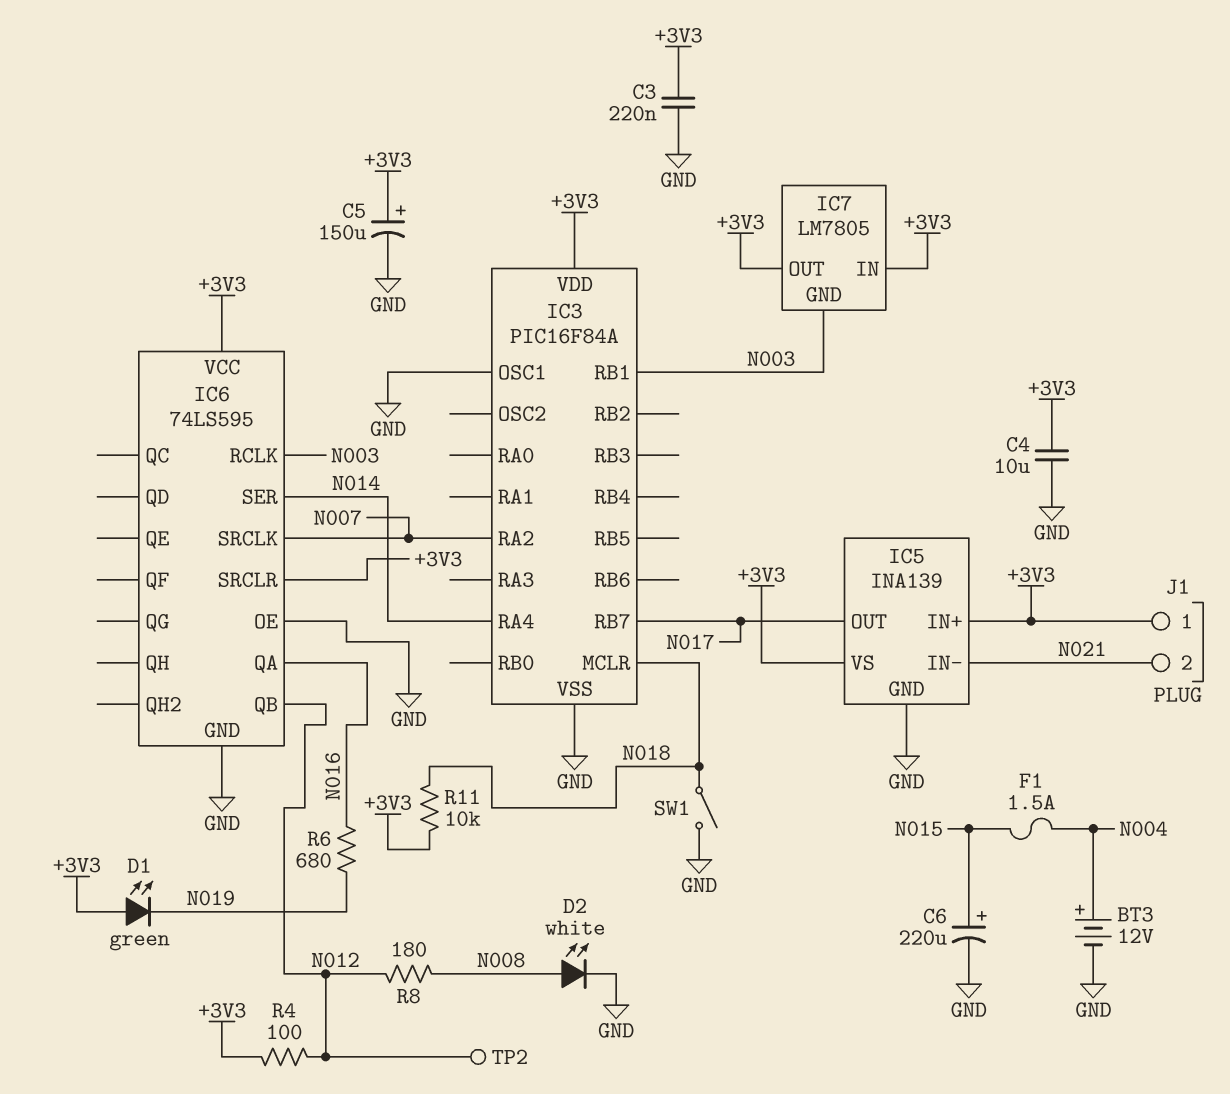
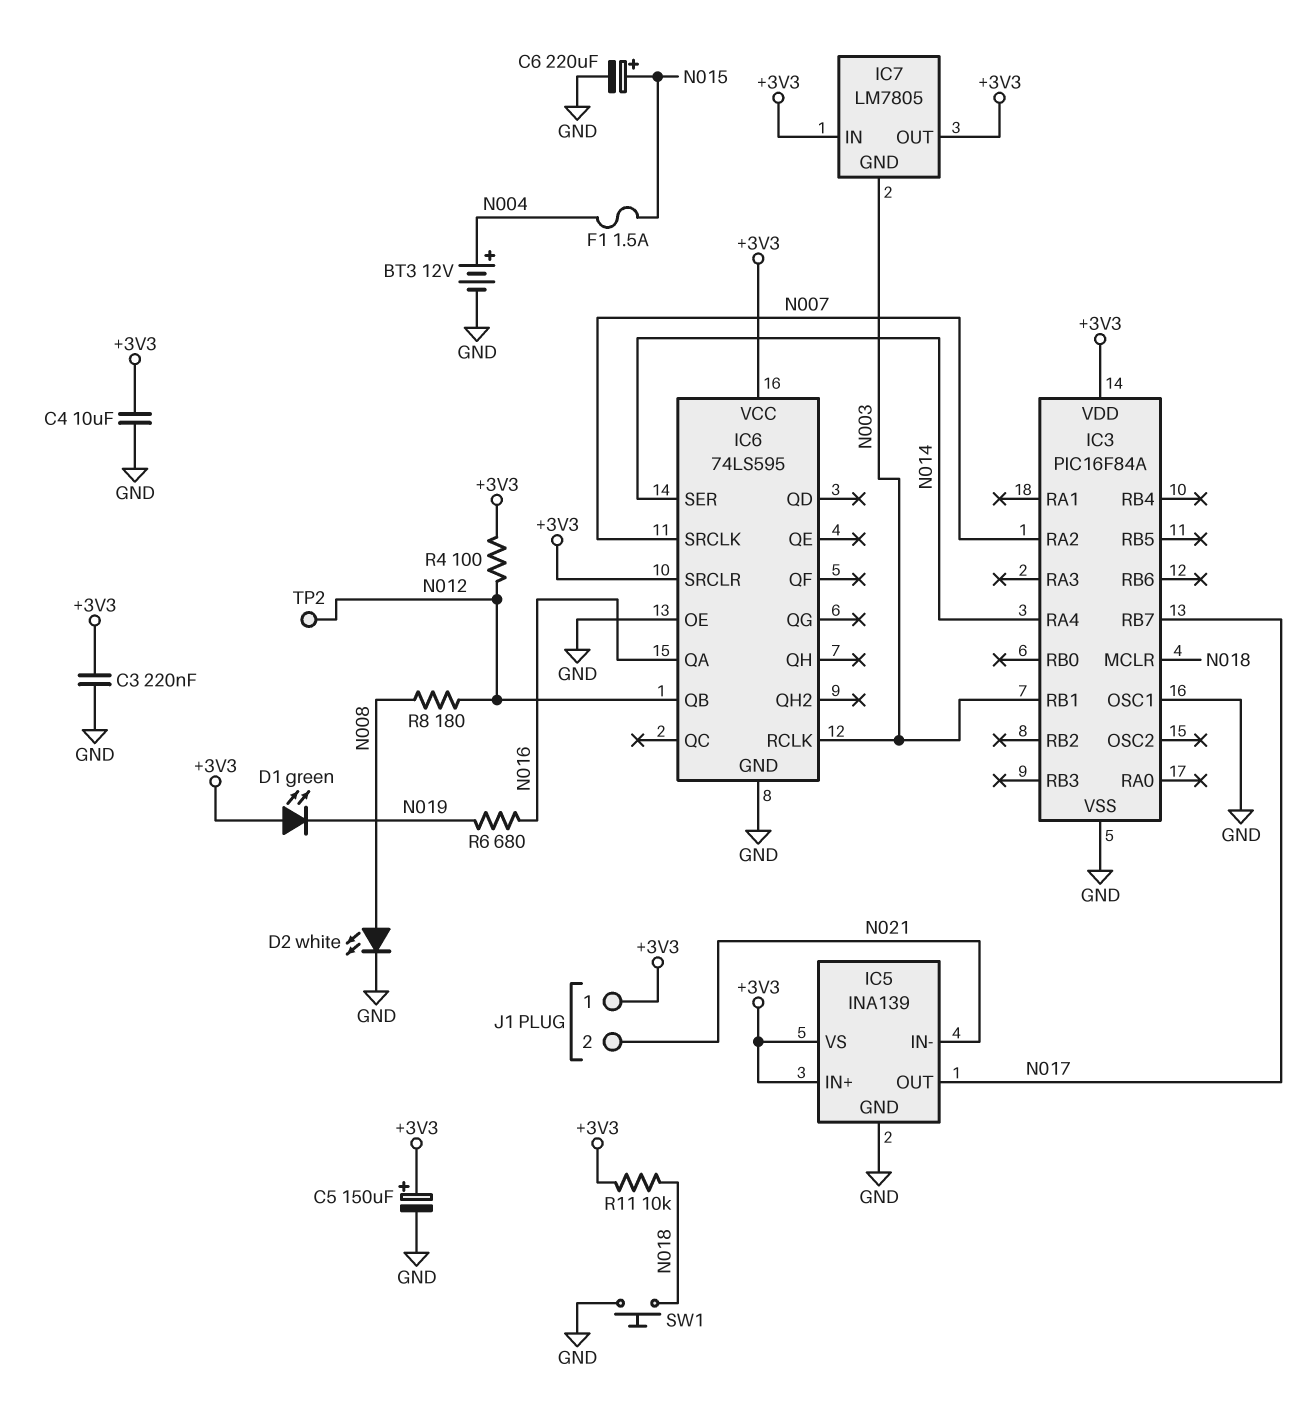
SW1: switch (GND, N018) -> button (GND, N018)

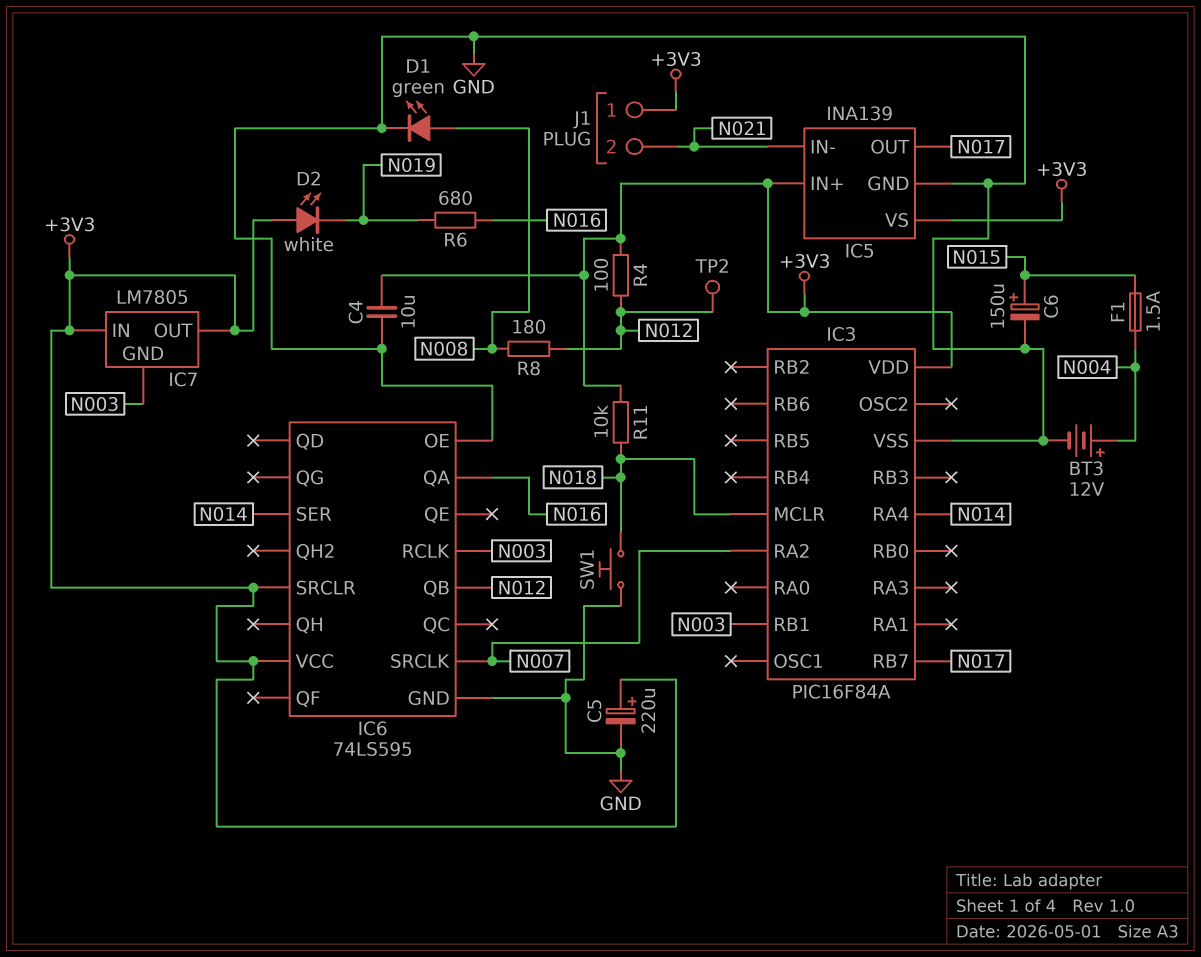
C3: 220nF (+3V3, GND) -> none
C5: 150uF (plus +3V3, minus GND) -> 220uF (plus +3V3, minus GND)
C6: 220uF (plus N015, minus GND) -> 150uF (plus N015, minus GND)
D1: LED green (A +3V3, K N019) -> LED green (A N008, K GND)
D2: LED white (A N008, K GND) -> LED white (A +3V3, K N019)
IC3 pin OSC1: GND -> none

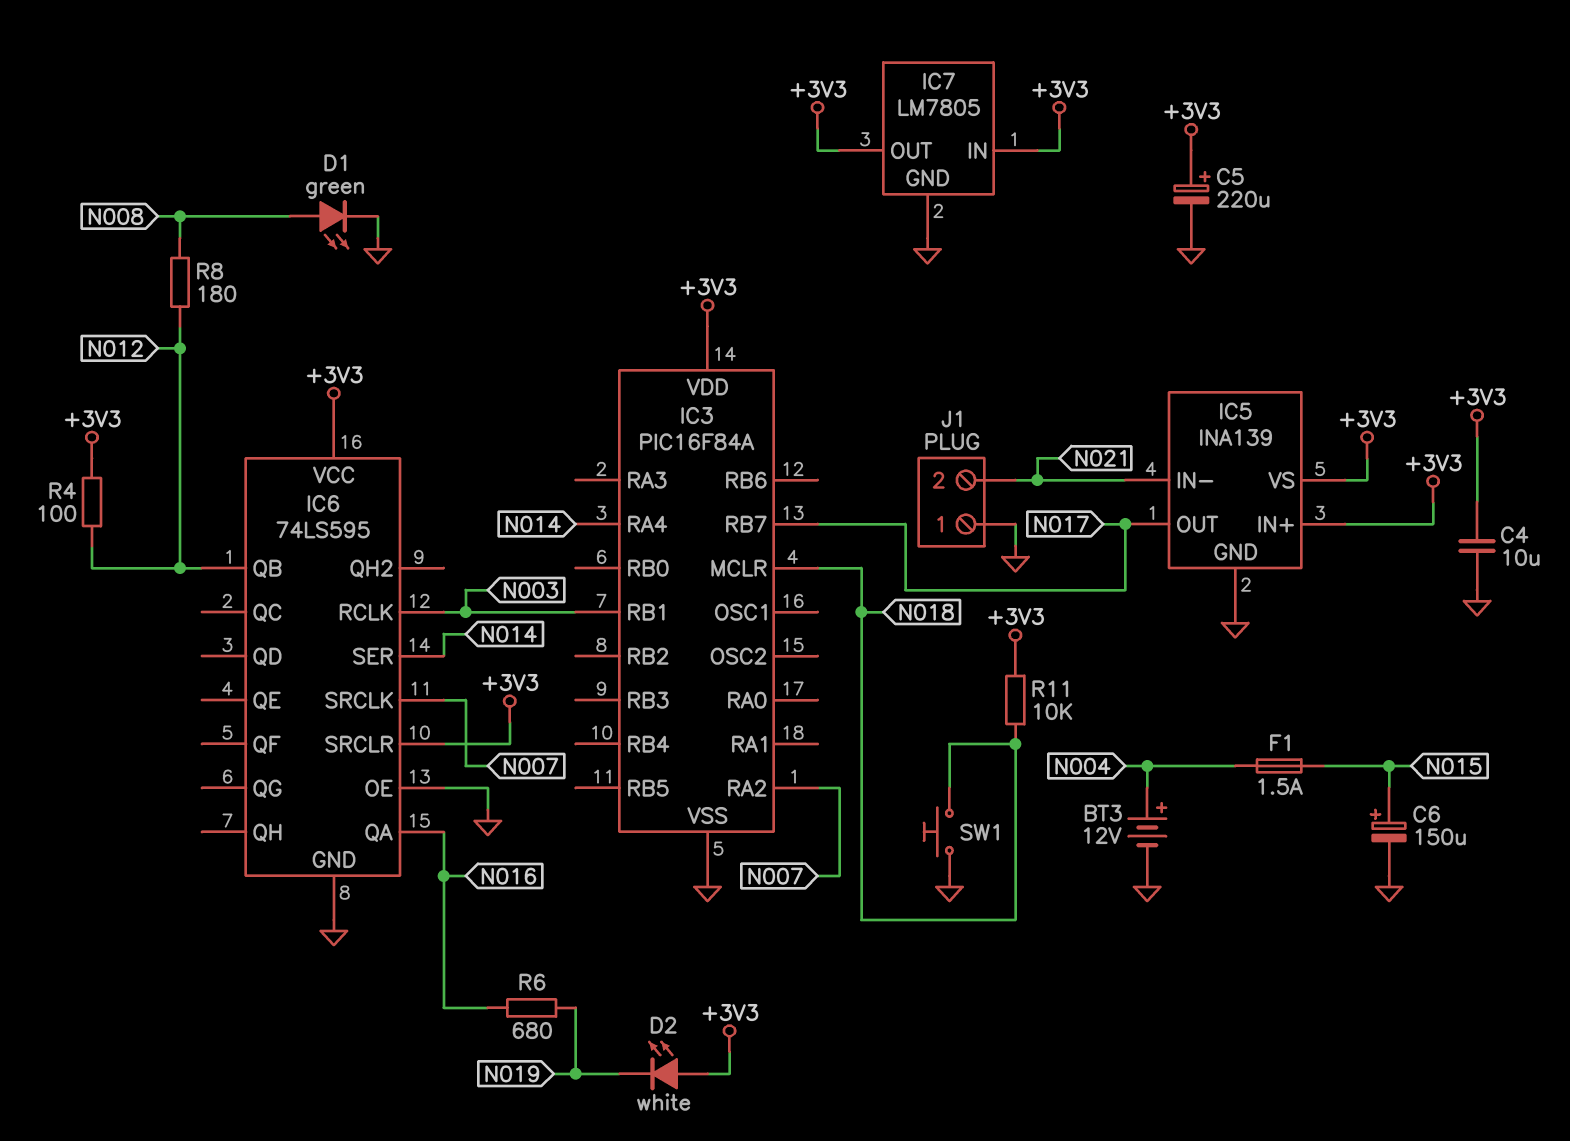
IC7 pin GND: N003 -> GND
J1 pin 1: +3V3 -> GND
TP2: test point (N012) -> none

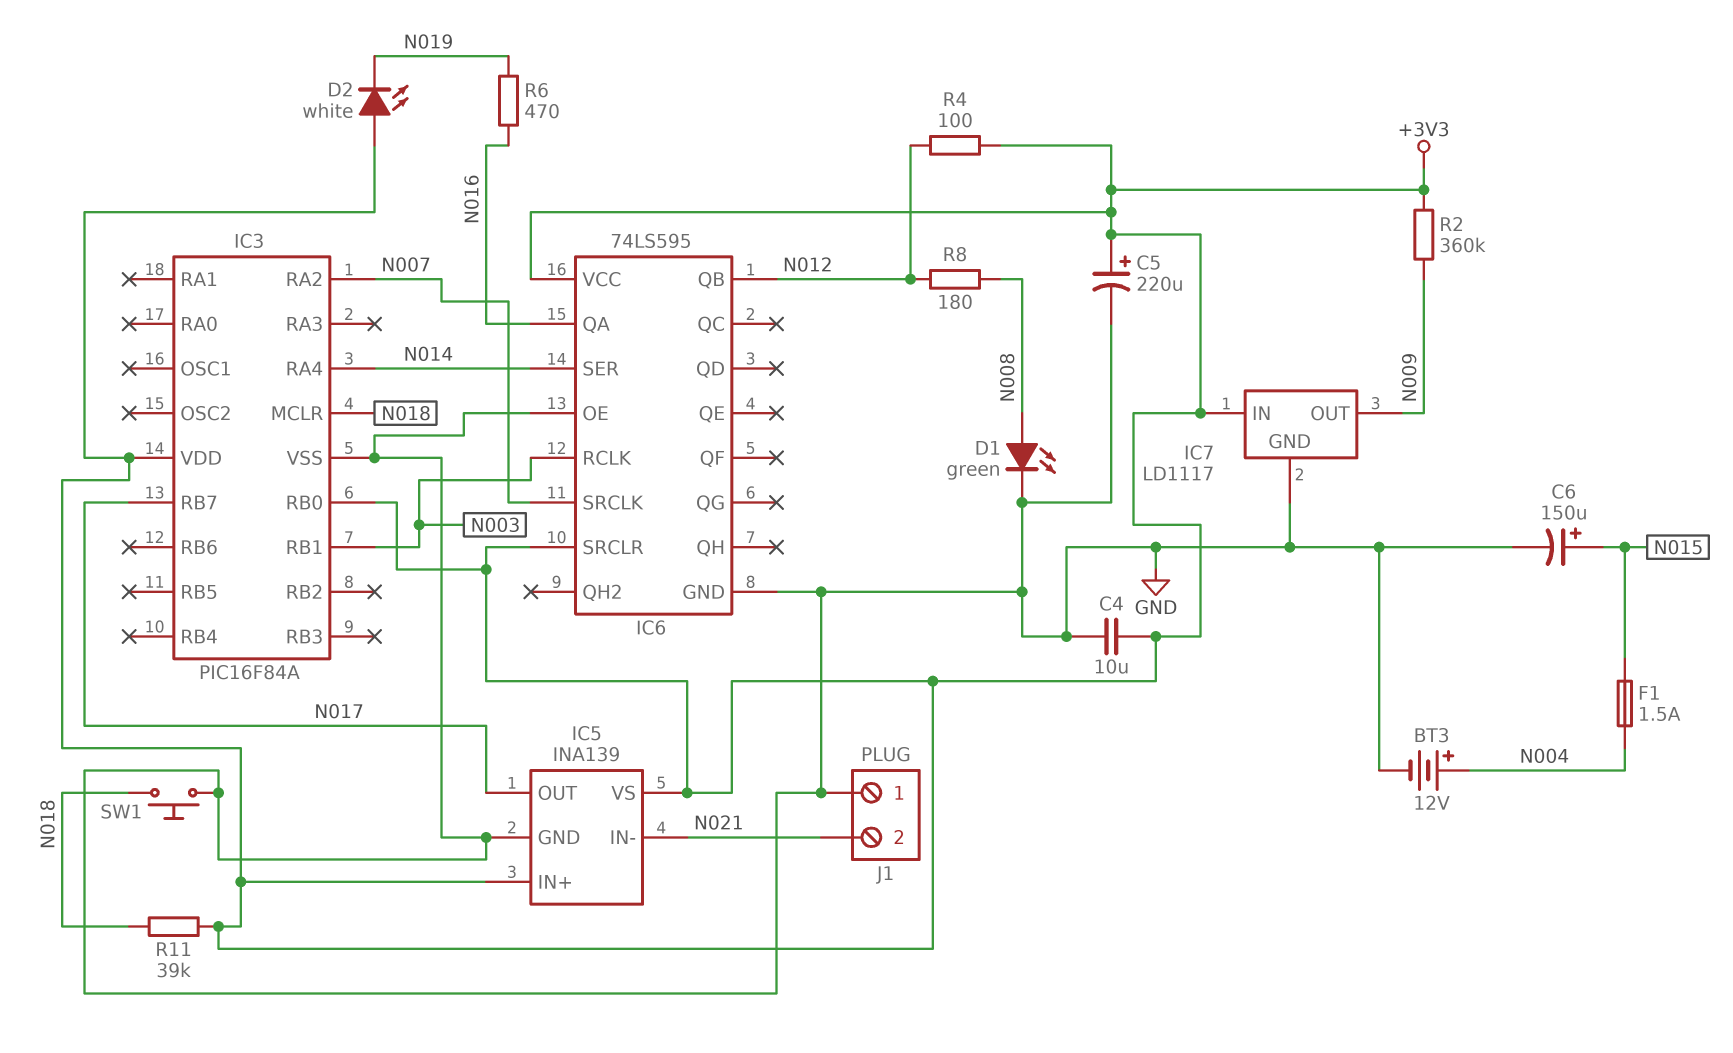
IC3 pin RB0: none -> +3V3
IC7: LM7805 -> LD1117
IC7 pin OUT: +3V3 -> N009
R2: none -> 360k (+3V3, N009)
R6: 680 (N016, N019) -> 470 (N016, N019)
R11: 10k (+3V3, N018) -> 39k (+3V3, N018)

